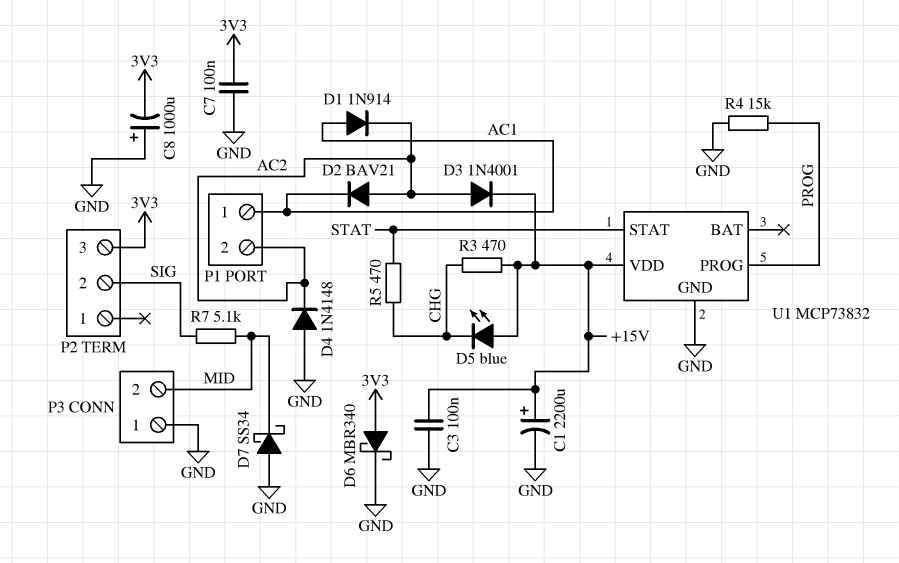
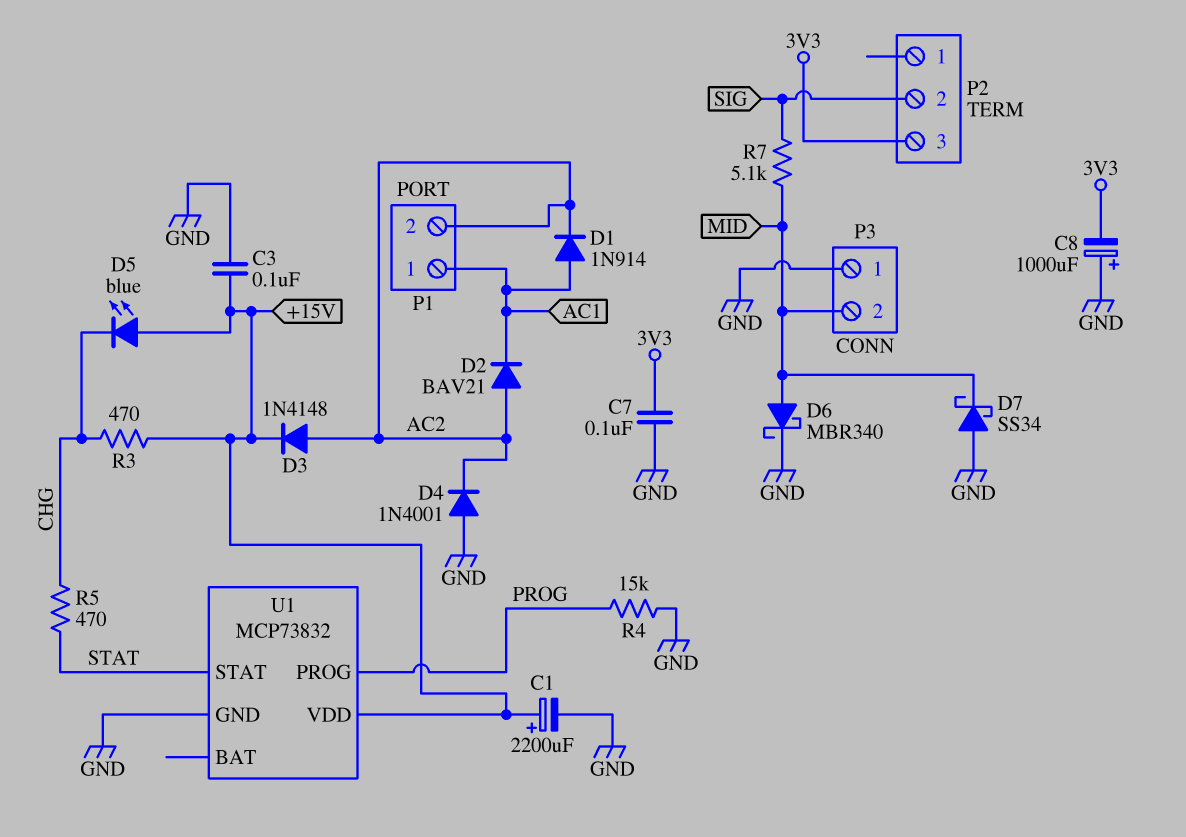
D3: diode 1N4001 (A AC2, K +15V) -> diode 1N4148 (A AC2, K +15V)
D4: diode 1N4148 (A GND, K AC2) -> diode 1N4001 (A GND, K AC2)
D6: schottky MBR340 (A 3V3, K GND) -> schottky MBR340 (A MID, K GND)

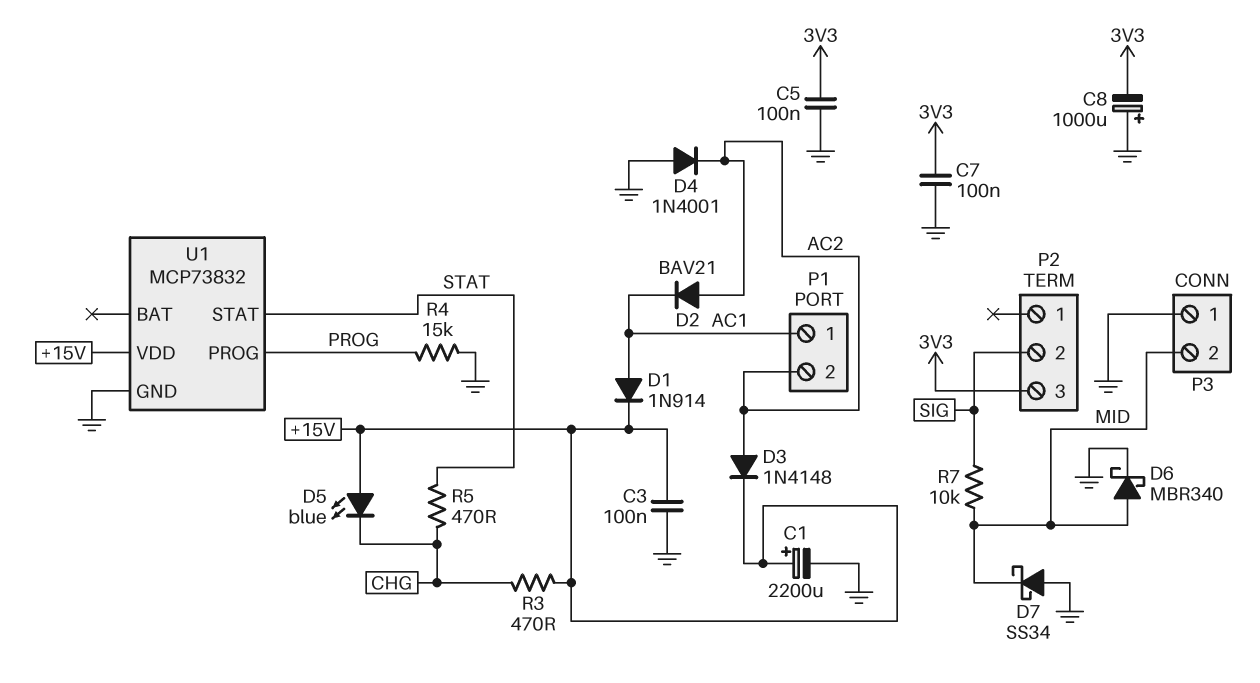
C5: none -> 100nF (3V3, GND)
D1: diode 1N914 (A AC1, K AC2) -> diode 1N914 (A AC1, K +15V)
R7: 5.1k (MID, SIG) -> 10k (MID, SIG)

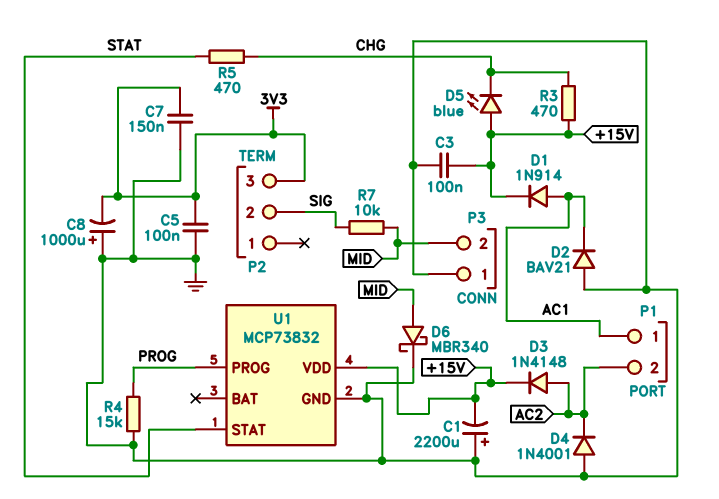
C1: 2200uF (plus +15V, minus GND) -> 2200uF (plus GND, minus +15V)
C7: 100nF (3V3, GND) -> 150nF (3V3, GND)
D2: diode BAV21 (A AC2, K AC1) -> diode BAV21 (A GND, K AC1)
D7: schottky SS34 (A GND, K MID) -> none

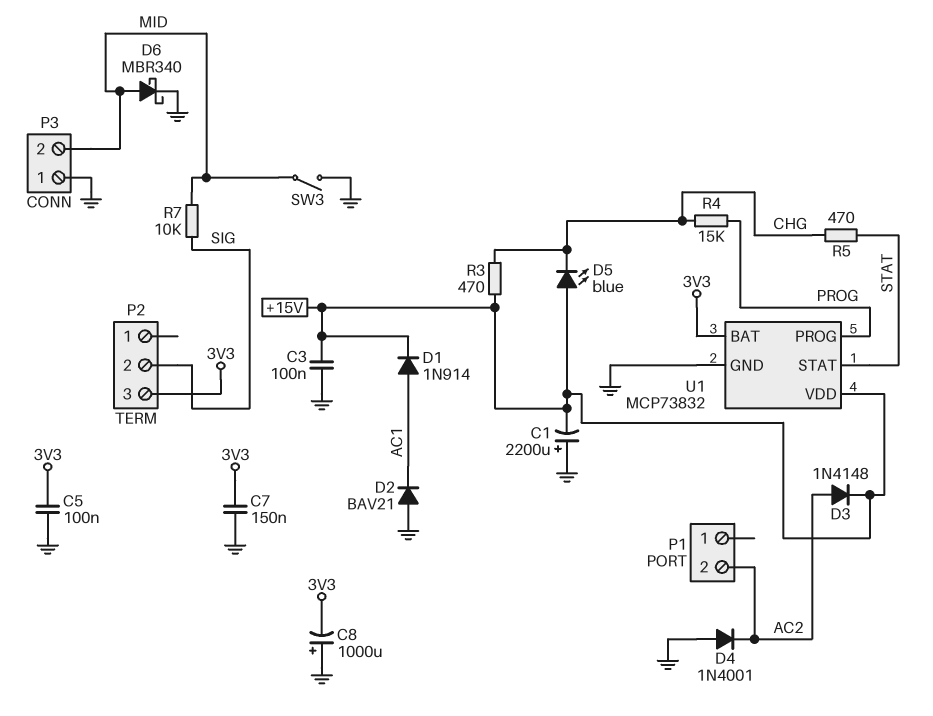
P1 pin 1: AC1 -> none
R4: 15k (GND, PROG) -> 15k (CHG, PROG)
SW3: none -> switch (GND, MID)
U1 pin BAT: none -> 3V3

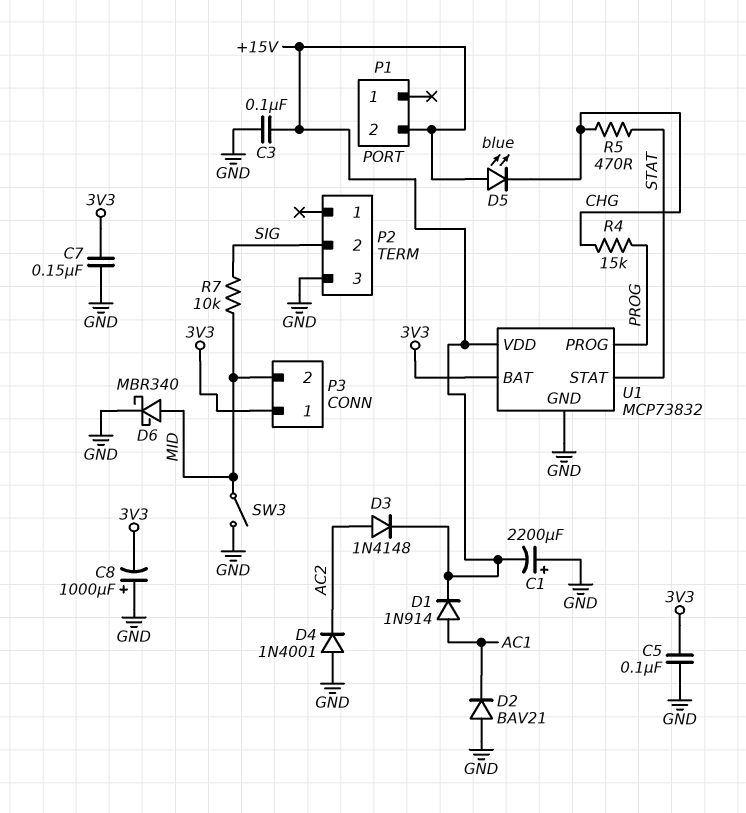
P1 pin 2: AC2 -> +15V
P2 pin 3: 3V3 -> GND
P3 pin 1: GND -> 3V3
R3: 470 (+15V, CHG) -> none

